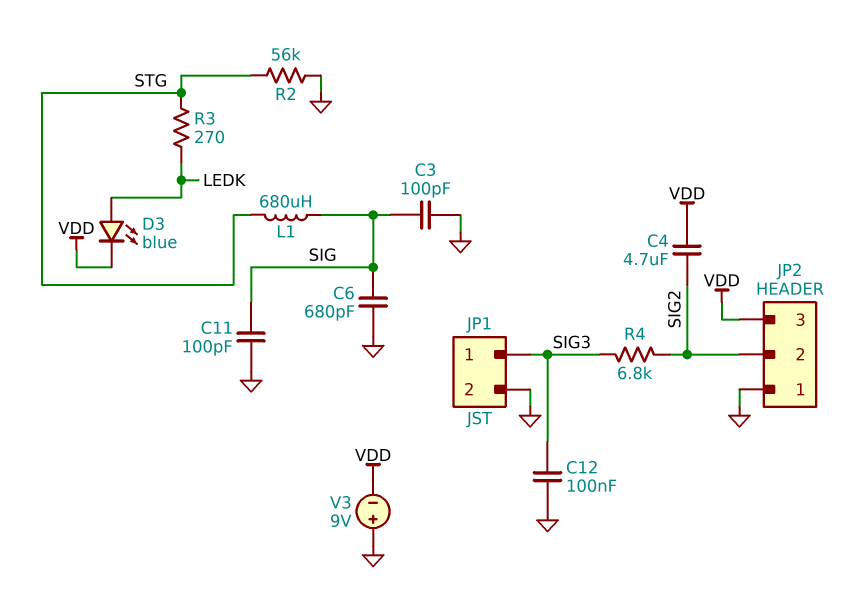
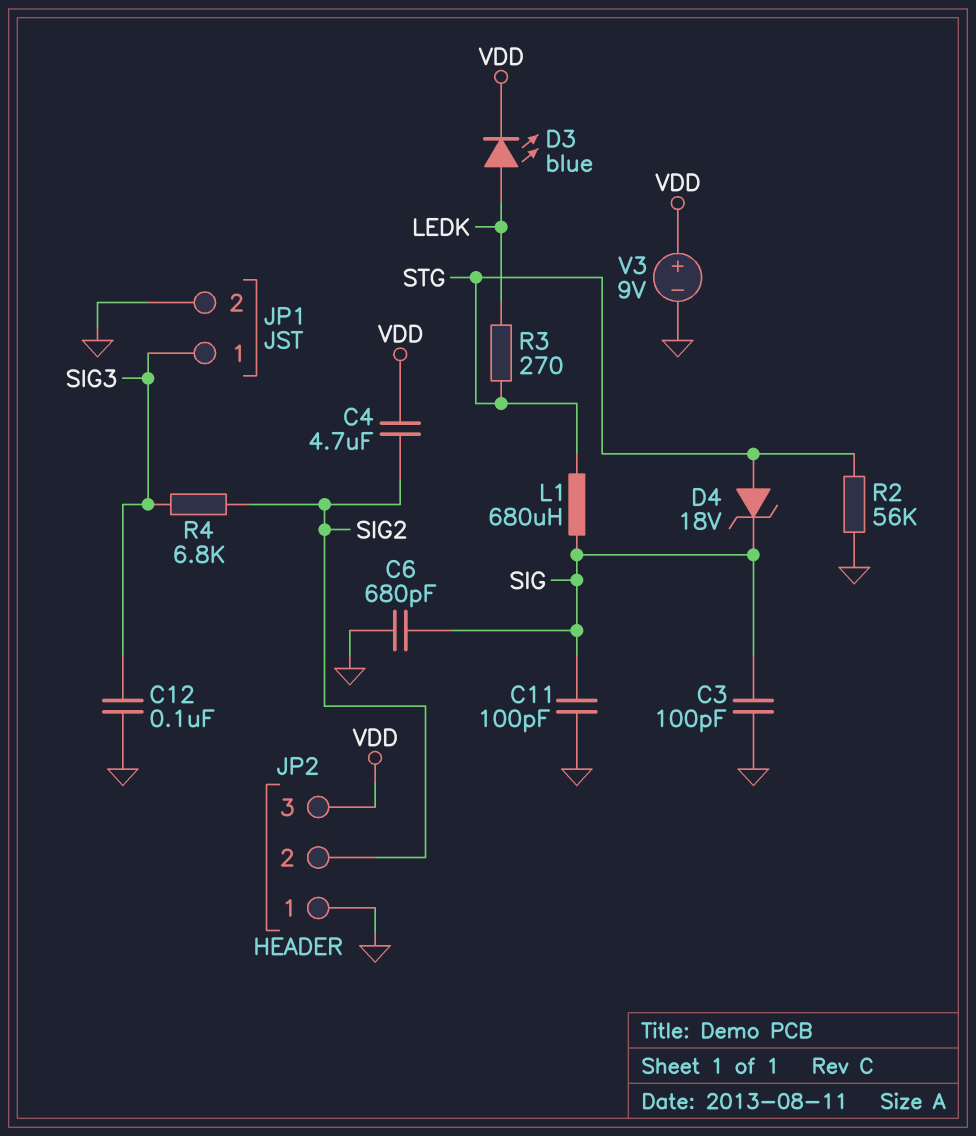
D4: none -> zener 18V (A STG, K SIG)
V3: 9V (plus GND, minus VDD) -> 9V (plus VDD, minus GND)

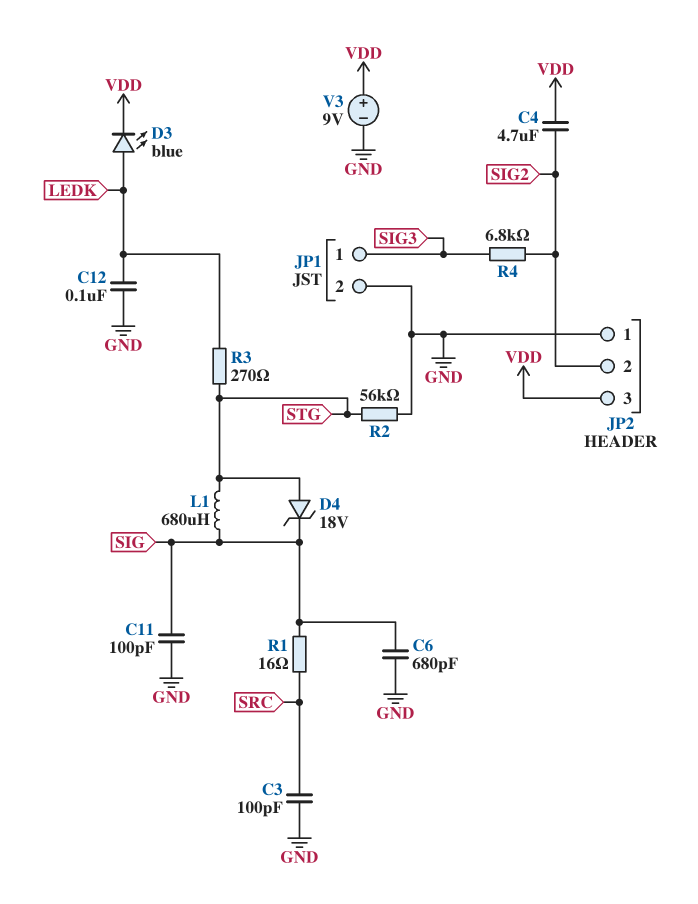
C3: 100pF (GND, SIG) -> 100pF (GND, SRC)
C12: 100nF (GND, SIG3) -> 100nF (GND, LEDK)
R1: none -> 16 (SIG, SRC)

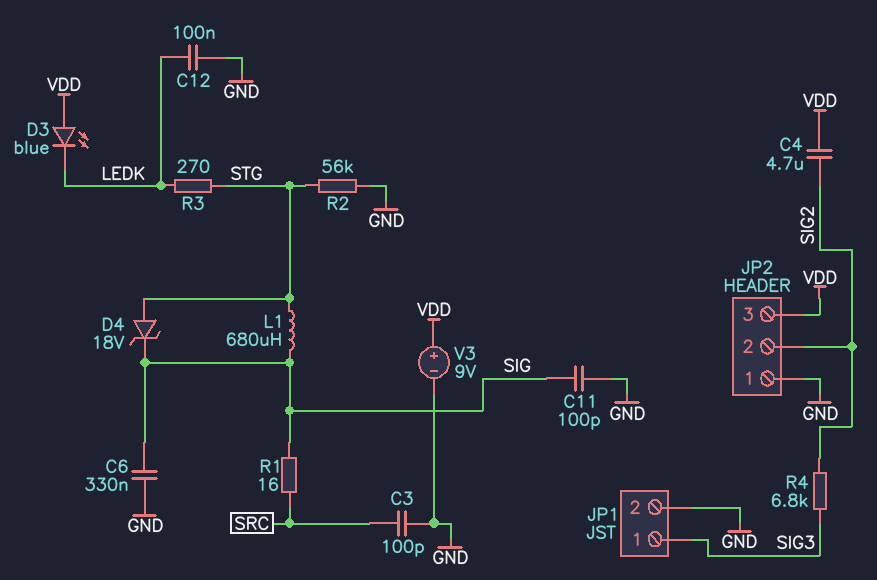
C6: 680pF (GND, SIG) -> 330nF (GND, SIG)
D3: LED blue (A LEDK, K VDD) -> LED blue (A VDD, K LEDK)

